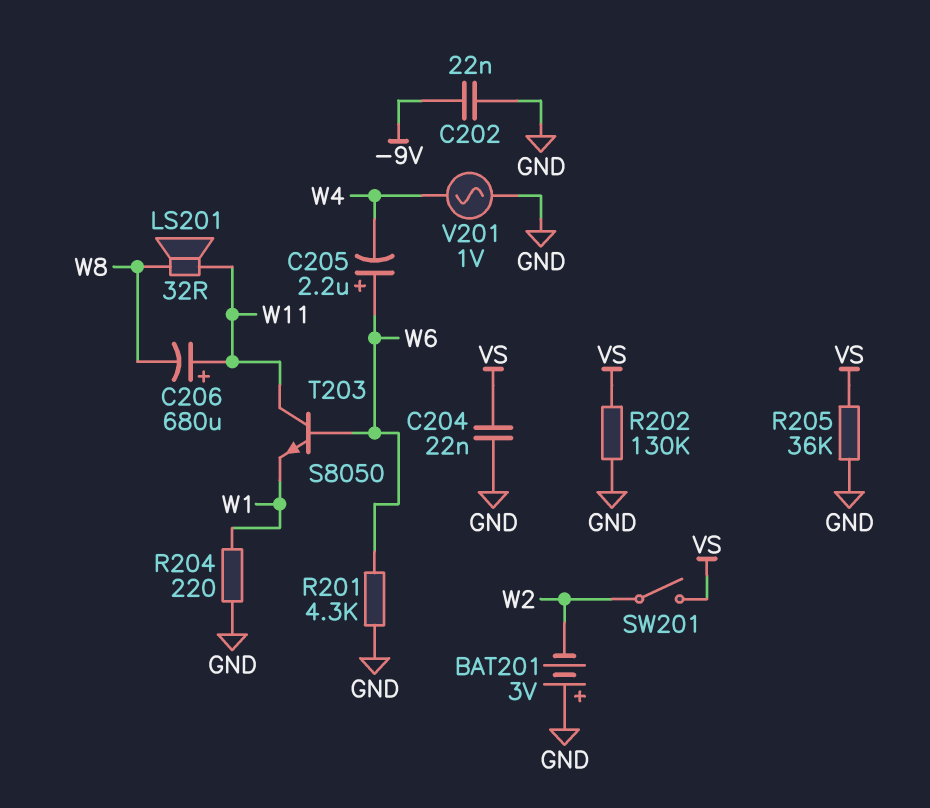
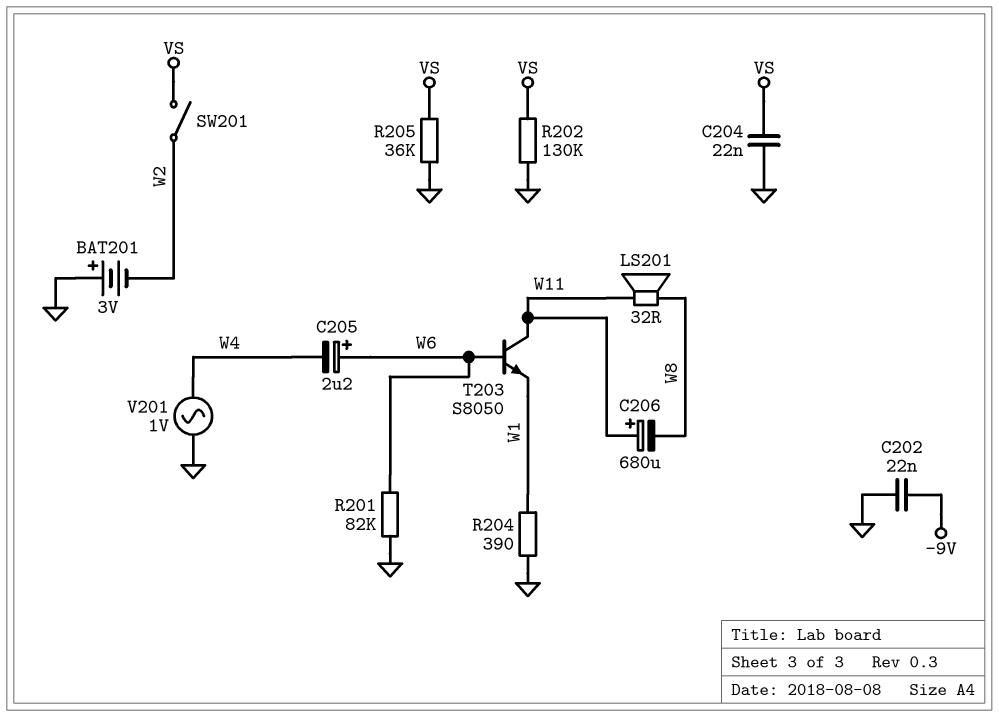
R201: 4.3k (GND, W6) -> 82k (GND, W6)
R204: 220 (GND, W1) -> 390 (GND, W1)

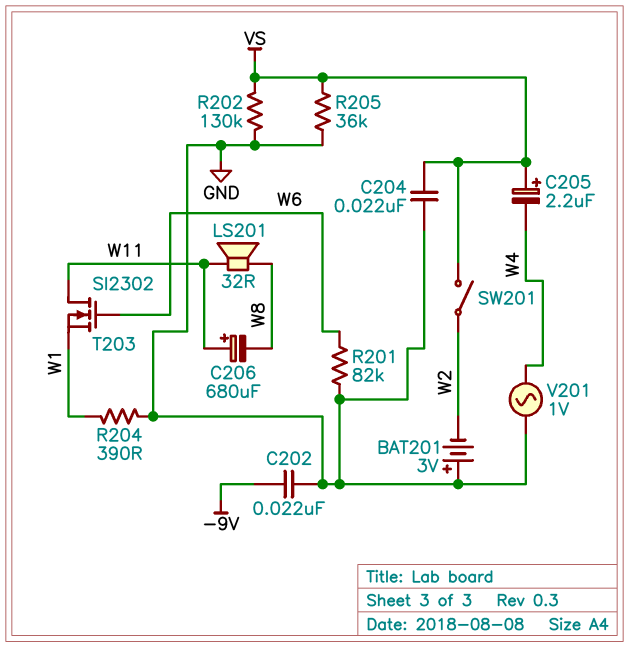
C205: 2.2uF (plus W6, minus W4) -> 2.2uF (plus VS, minus W4)
T203: NPN S8050 (B W6, C W11, E W1) -> NMOS SI2302 (G W6, D W11, S W1)

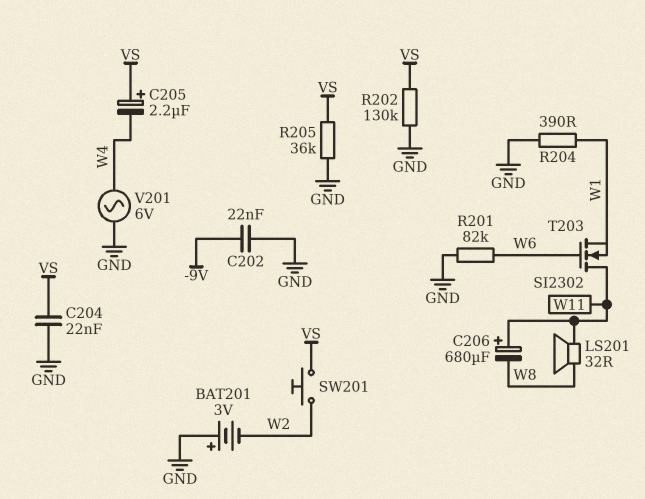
SW201: switch (VS, W2) -> button (VS, W2)
V201: AC 1V (GND, W4) -> AC 6V (GND, W4)

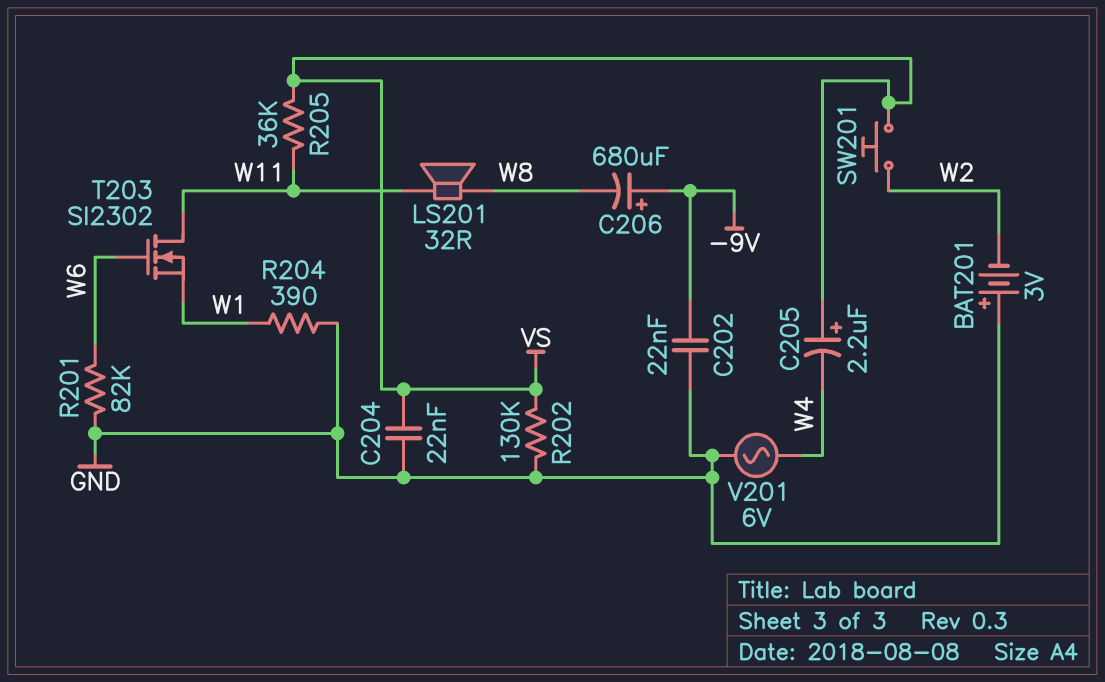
C206: 680uF (plus W11, minus W8) -> 680uF (plus -9V, minus W8)
R205: 36k (GND, VS) -> 36k (VS, W11)

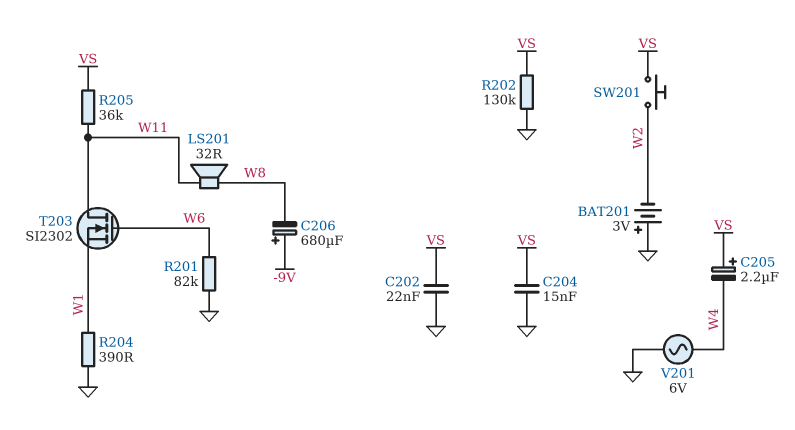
C202: 22nF (-9V, GND) -> 22nF (GND, VS)
C204: 22nF (GND, VS) -> 15nF (GND, VS)

